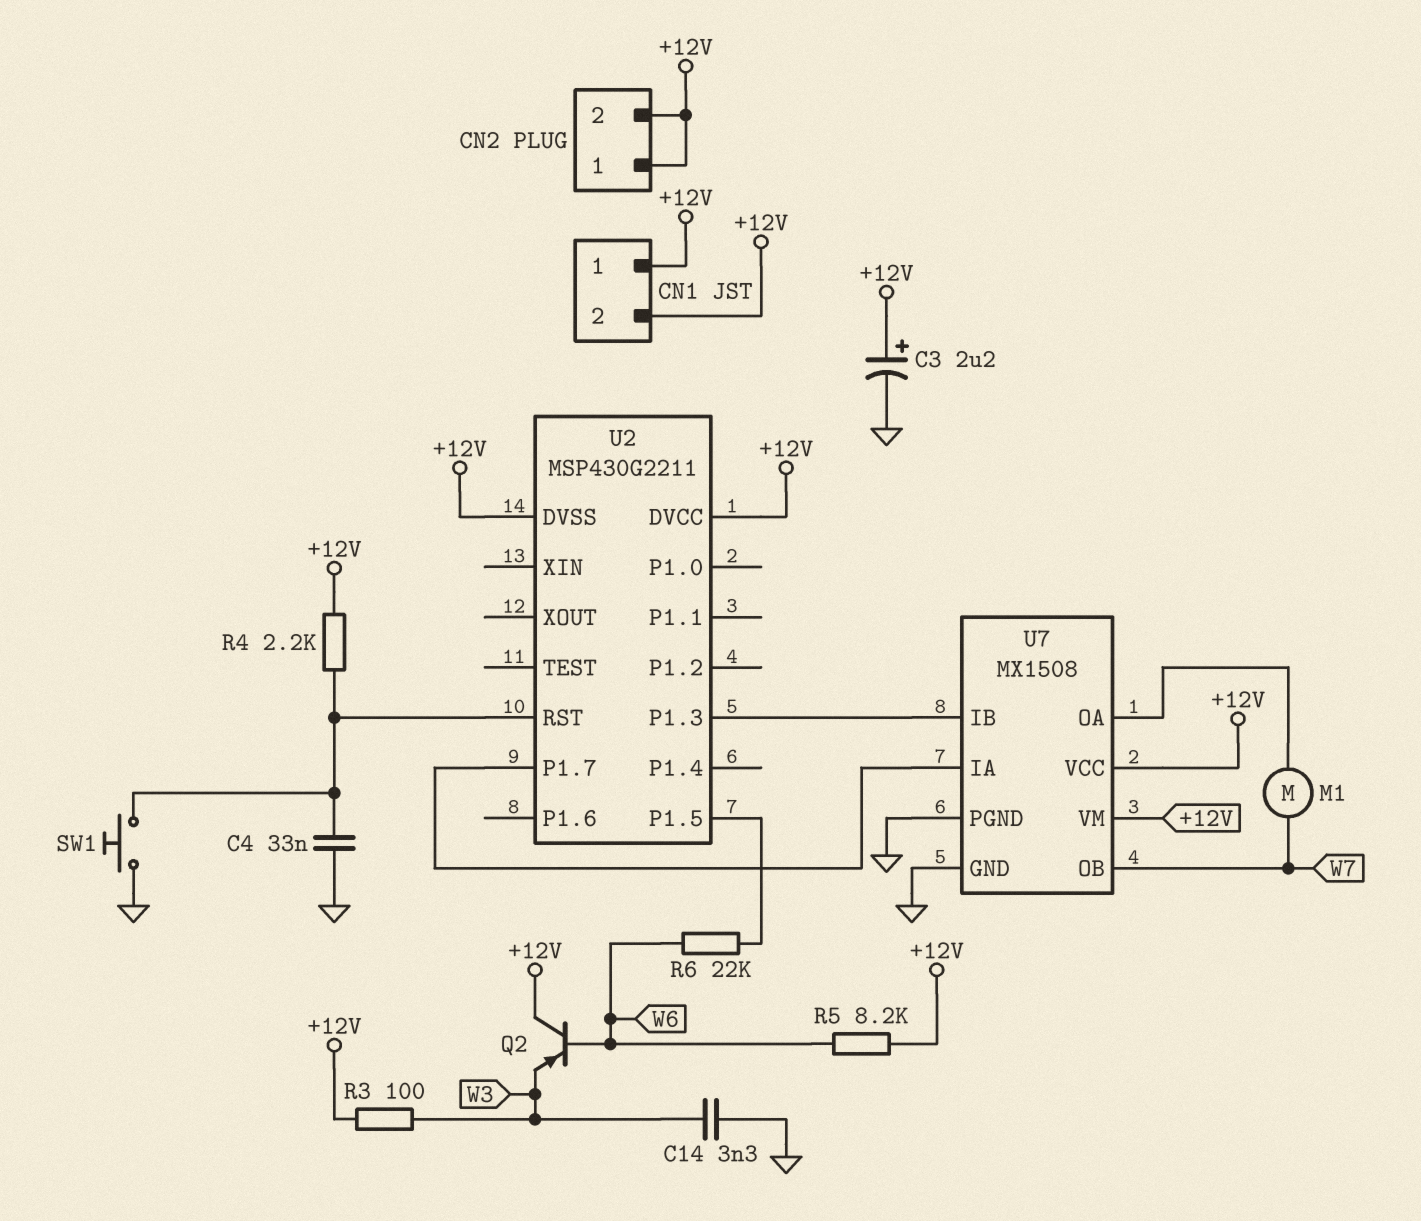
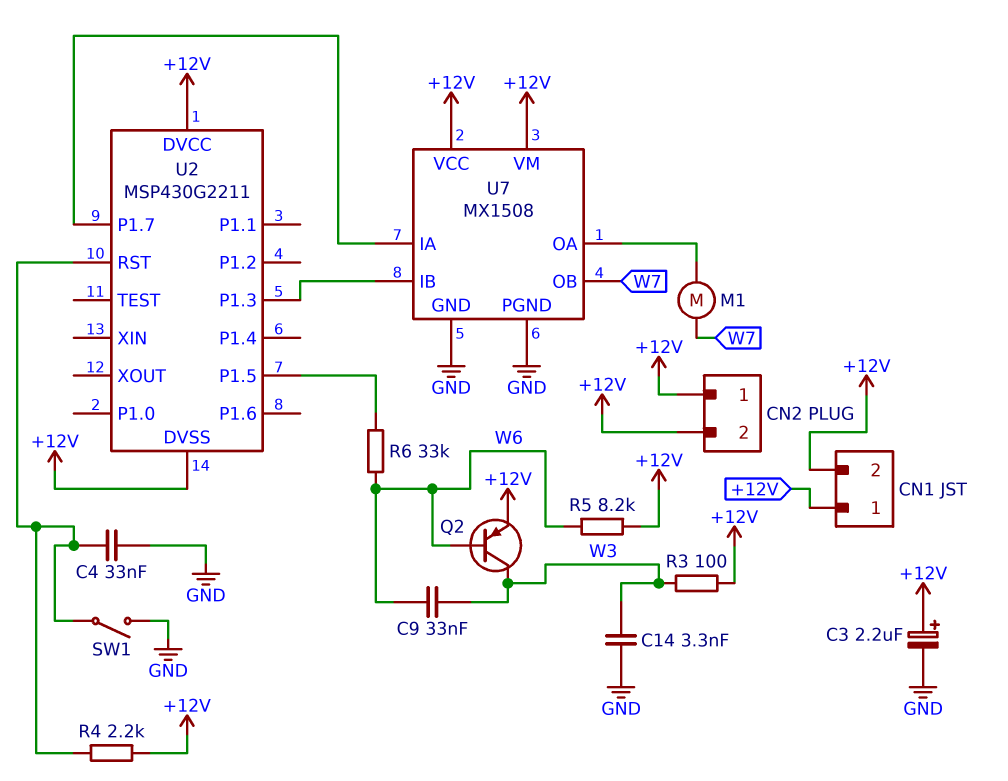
C9: none -> 33nF (W3, W6)
Q2: PNP (B W6, C +12V, E W3) -> PNP (B W6, C W3, E +12V)
R6: 22k (U2/P1.5, W6) -> 33k (U2/P1.5, W6)
SW1: button (GND, U2/RST) -> switch (GND, U2/RST)

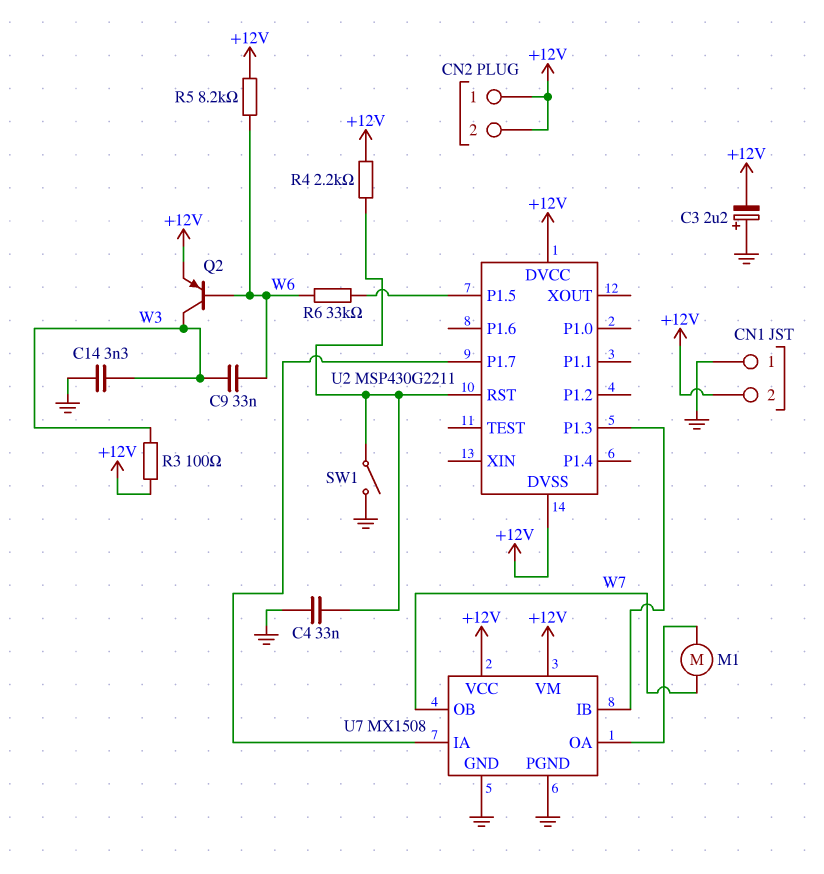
C3: 2.2uF (plus +12V, minus GND) -> 2.2uF (plus GND, minus +12V)
CN1 pin 1: +12V -> GND

